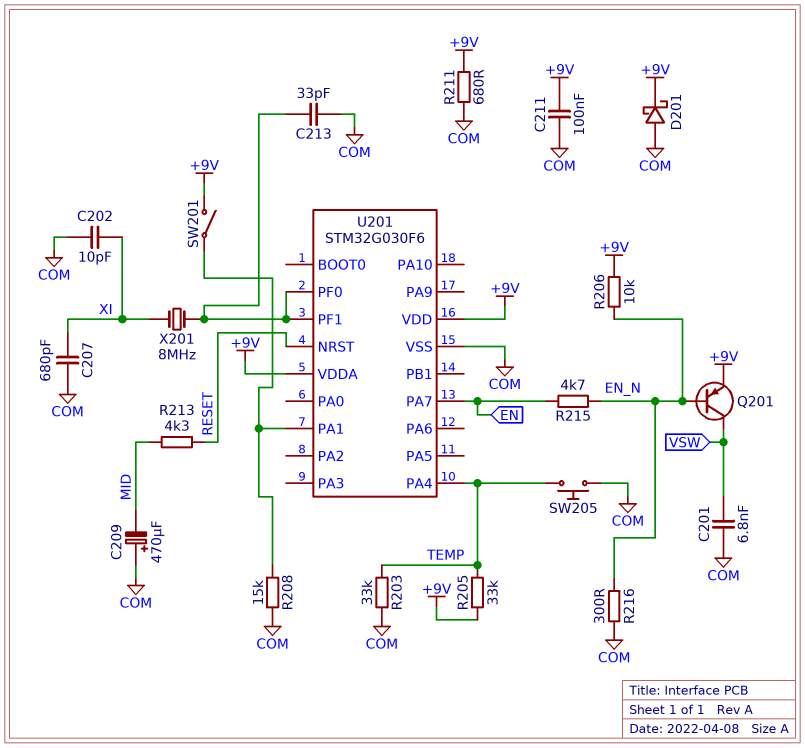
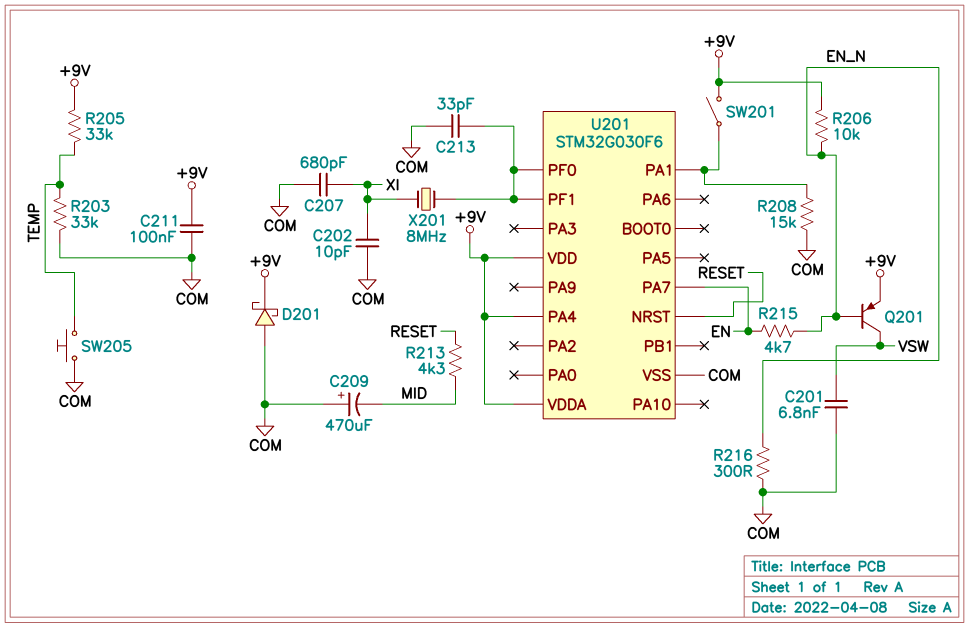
R211: 680 (+9V, COM) -> none
U201 pin PA4: TEMP -> +9V

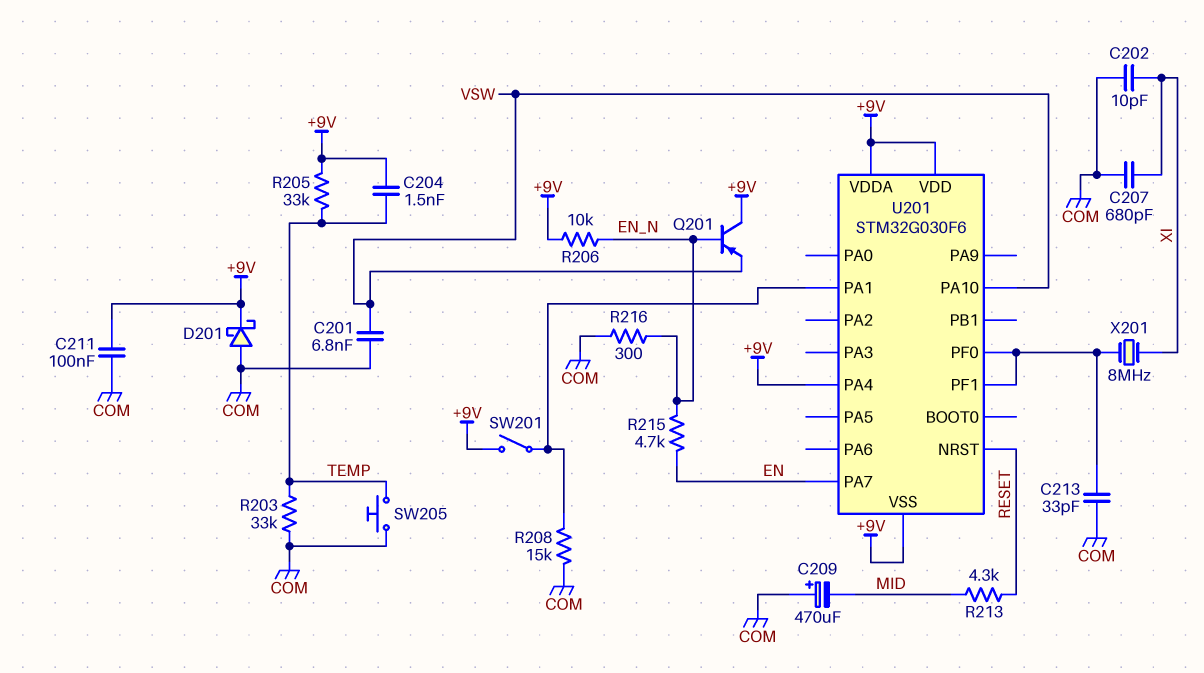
C204: none -> 1.5nF (+9V, TEMP)
Q201: PNP (B EN_N, C VSW, E +9V) -> PNP (B EN_N, C +9V, E VSW)
U201 pin PA10: none -> VSW
U201 pin VSS: COM -> +9V

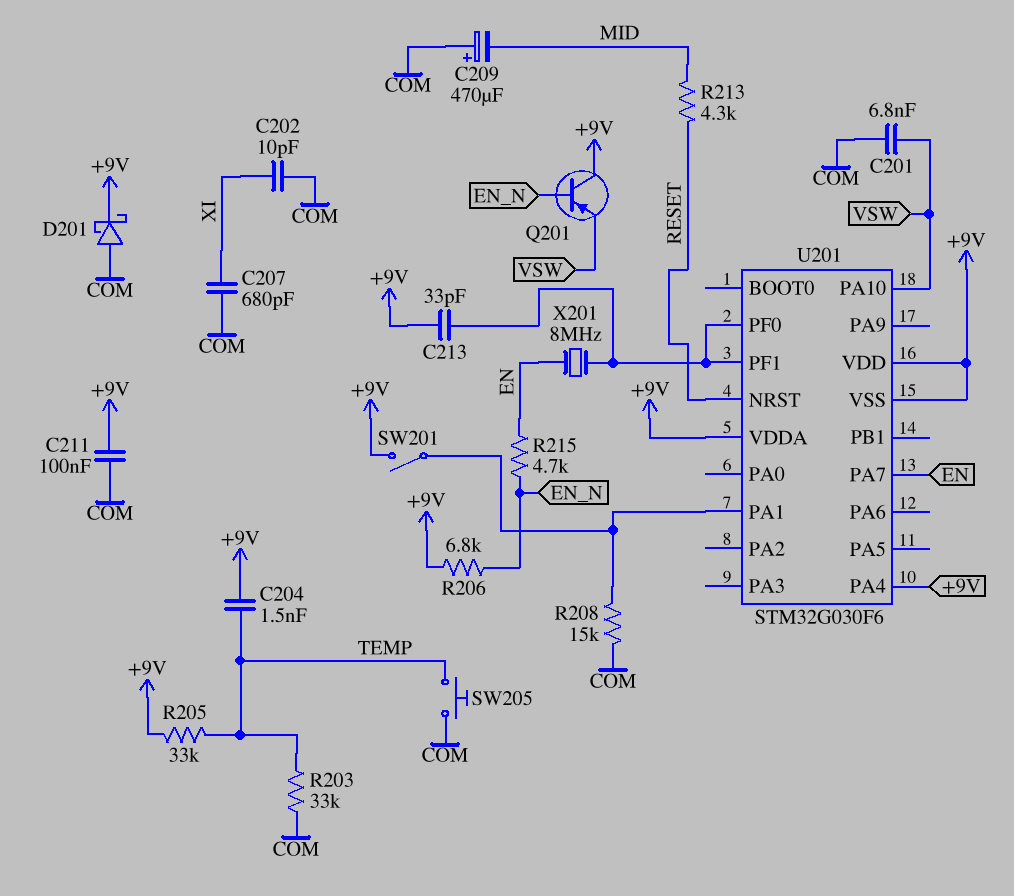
C213: 33pF (COM, U201/PF0) -> 33pF (+9V, U201/PF0)
R206: 10k (+9V, EN_N) -> 6.8k (+9V, EN_N)
R216: 300 (COM, EN_N) -> none
X201: 8MHz (U201/PF0, XI) -> 8MHz (EN, U201/PF0)

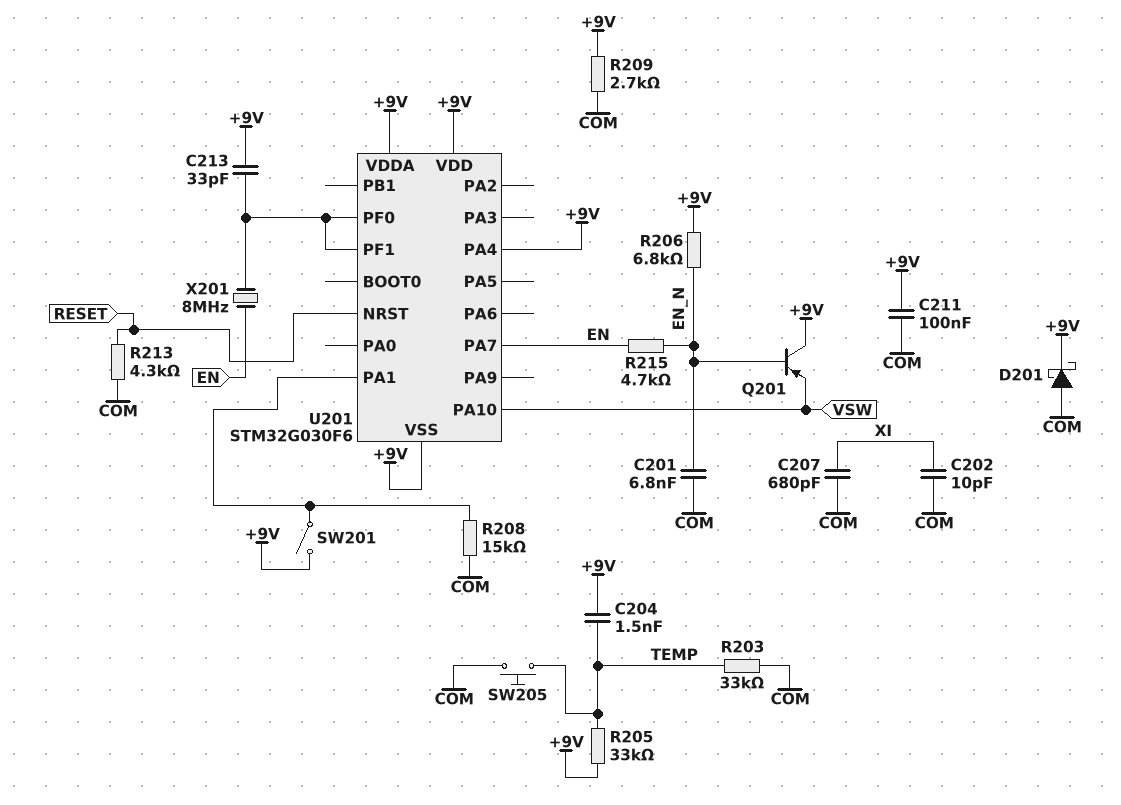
C201: 6.8nF (COM, VSW) -> 6.8nF (COM, EN_N)
C209: 470uF (plus COM, minus MID) -> none
R209: none -> 2.7k (+9V, COM)
R213: 4.3k (MID, RESET) -> 4.3k (COM, RESET)

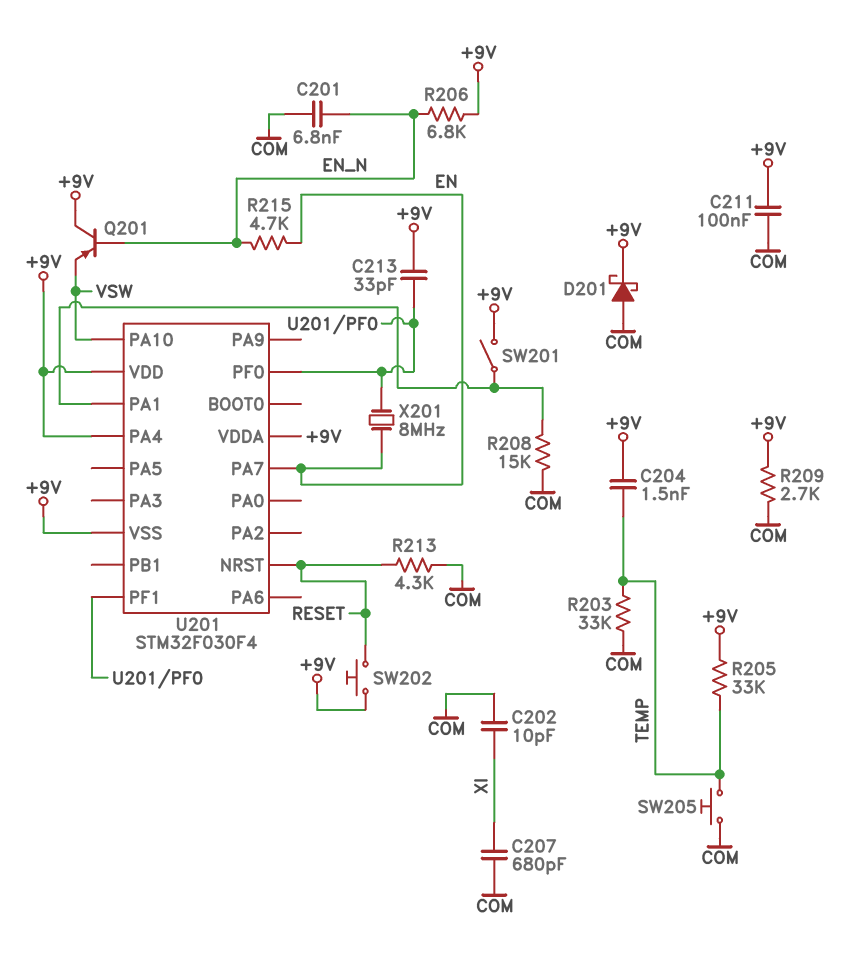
SW202: none -> button (+9V, RESET)
U201: STM32G030F6 -> STM32F030F4

